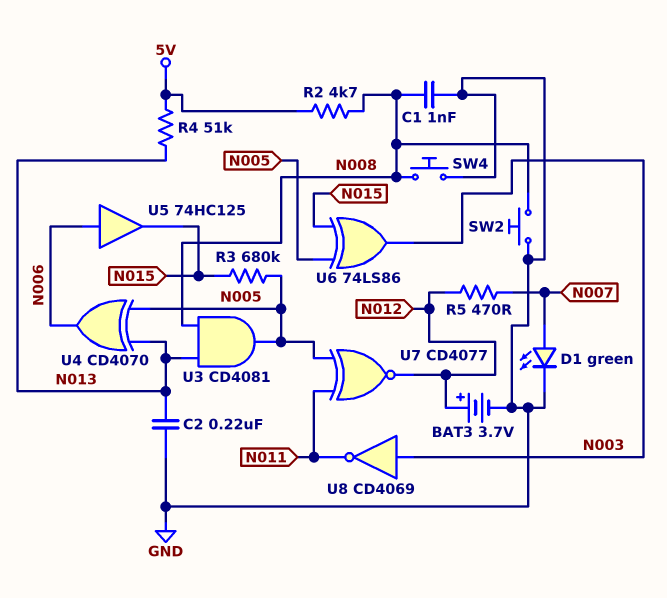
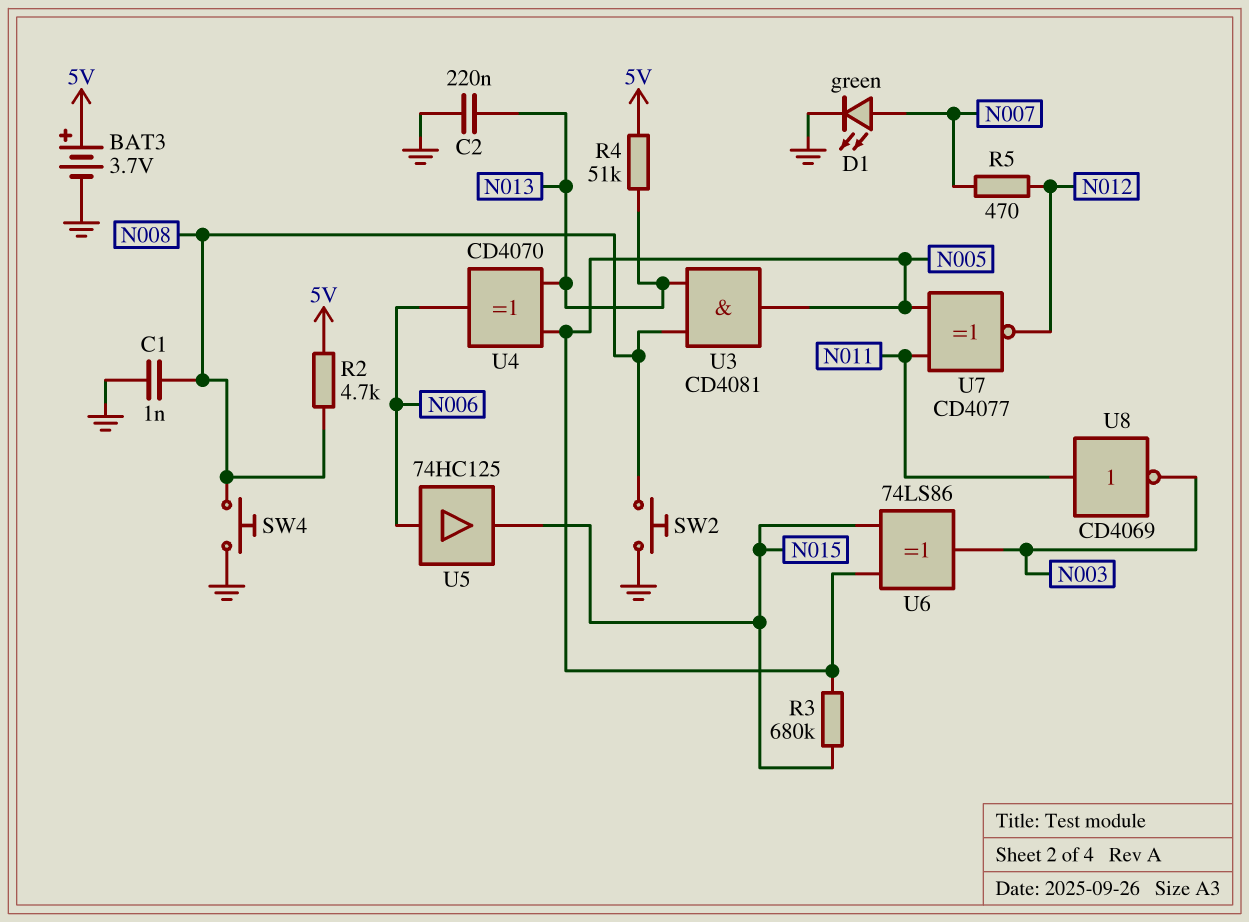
BAT3: 3.7V (plus N012, minus GND) -> 3.7V (plus 5V, minus GND)
U8: NOT CD4069 (in N003, out N011) -> NOT CD4069 (in N011, out N003)

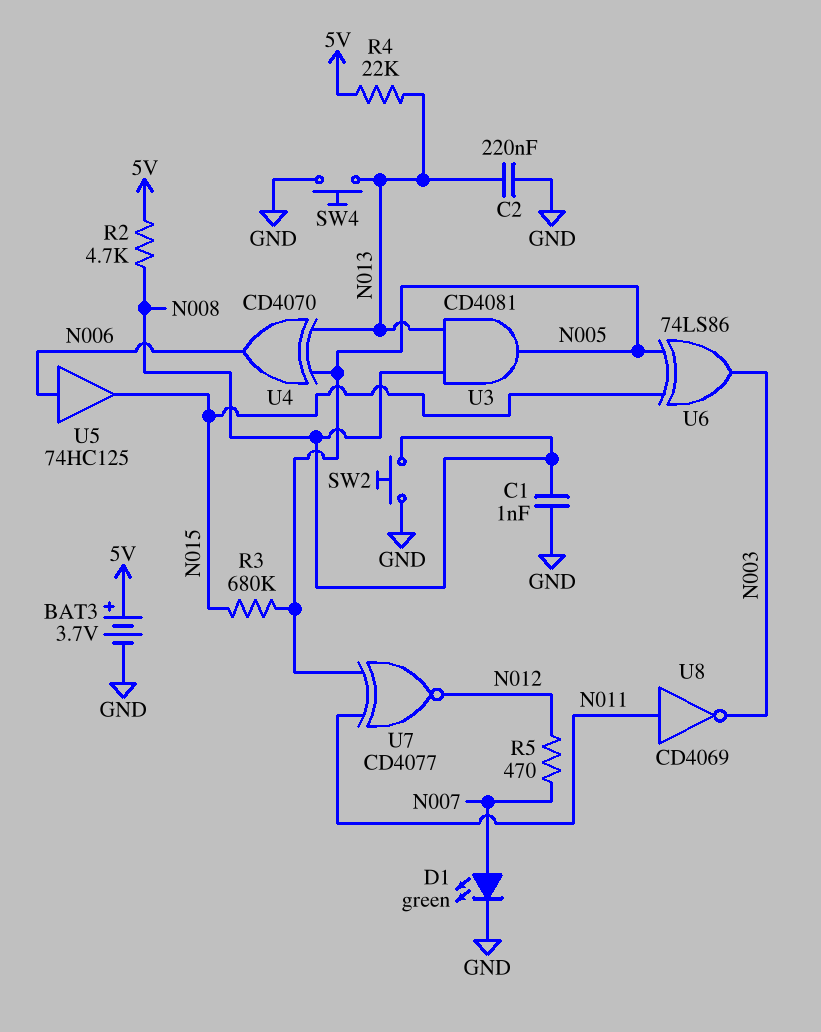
R4: 51k (5V, N013) -> 22k (5V, N013)
SW4: button (GND, N008) -> button (GND, N013)

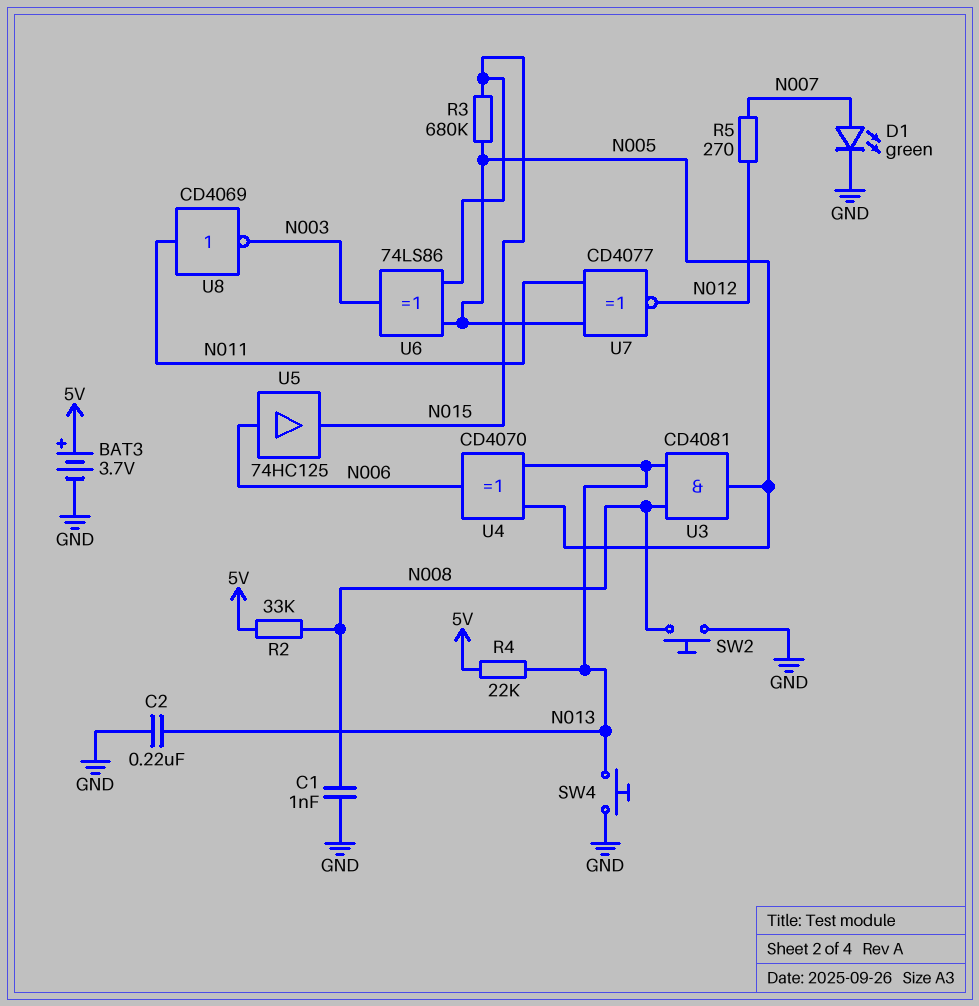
R2: 4.7k (5V, N008) -> 33k (5V, N008)
R5: 470 (N007, N012) -> 270 (N007, N012)

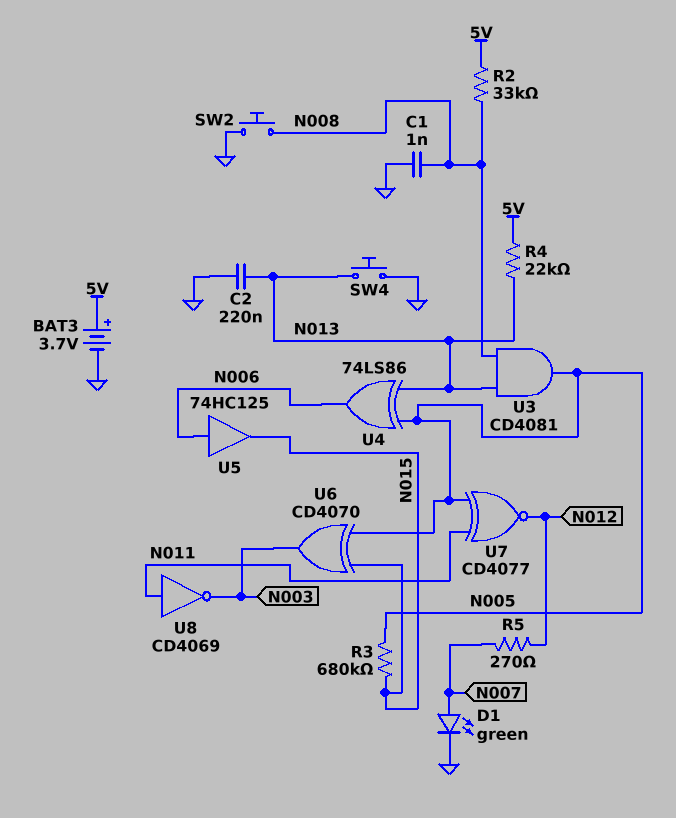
U4: XOR CD4070 (in N005, in N013, out N006) -> XOR 74LS86 (in N005, in N013, out N006)
U6: XOR 74LS86 (in N005, in N015, out N003) -> XOR CD4070 (in N005, in N015, out N003)

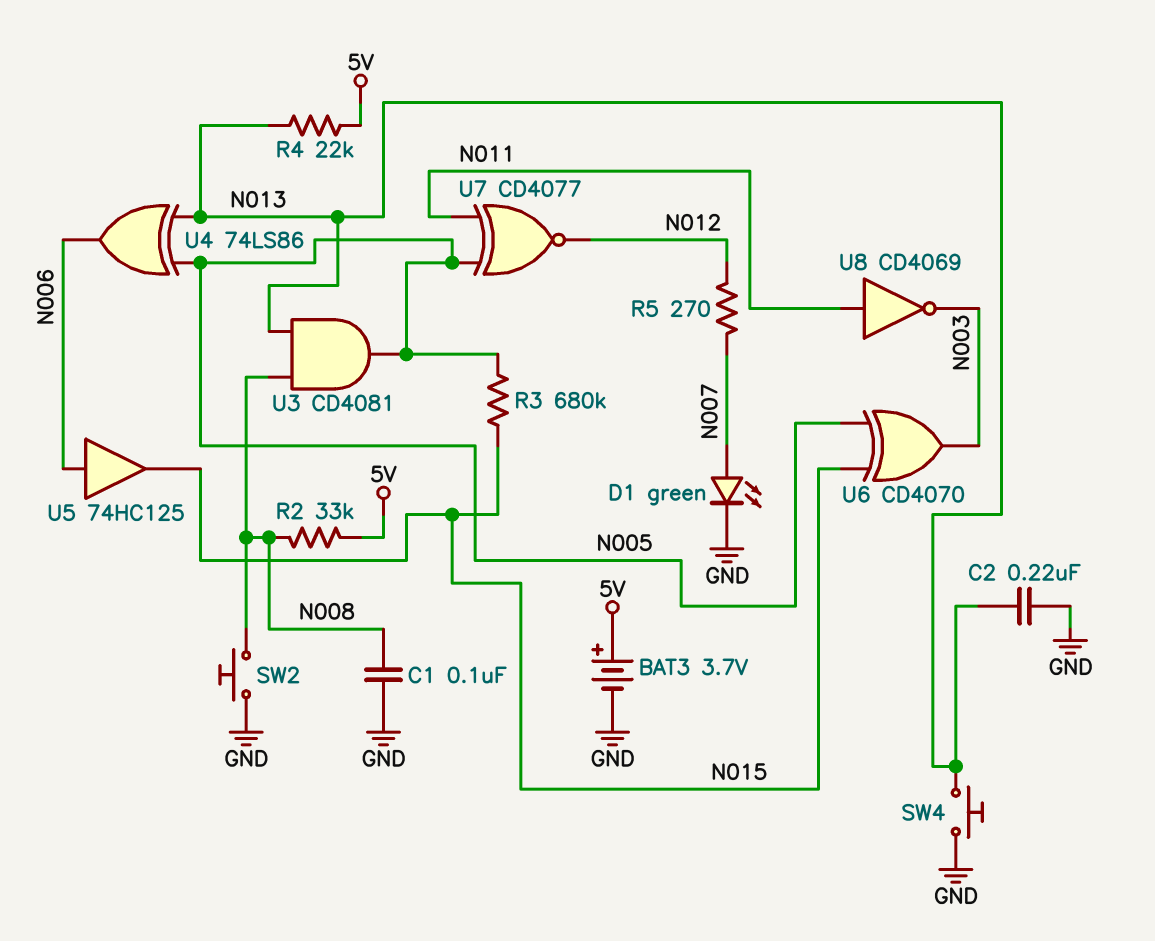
C1: 1nF (GND, N008) -> 100nF (GND, N008)

